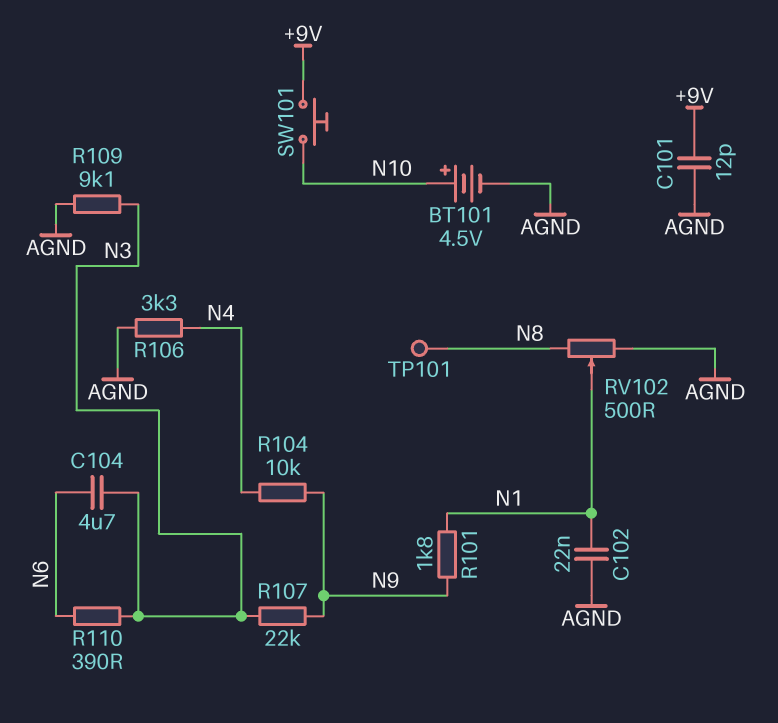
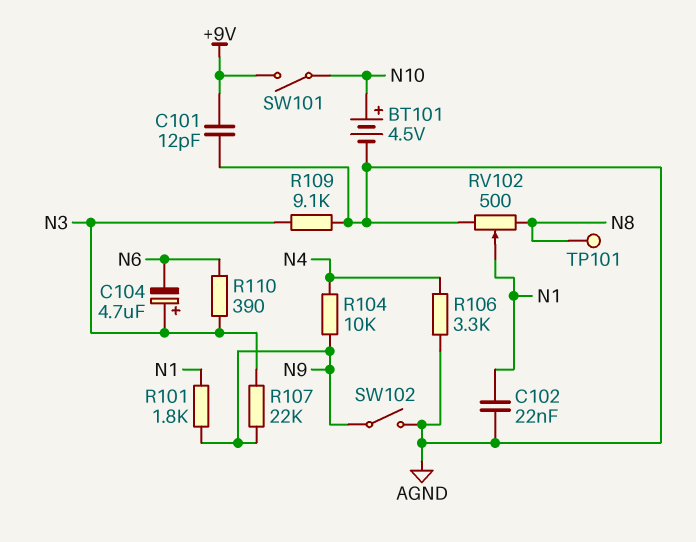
C104: 4.7uF (N3, N6) -> 4.7uF (plus N3, minus N6)
SW101: button (+9V, N10) -> switch (+9V, N10)
SW102: none -> switch (AGND, N9)

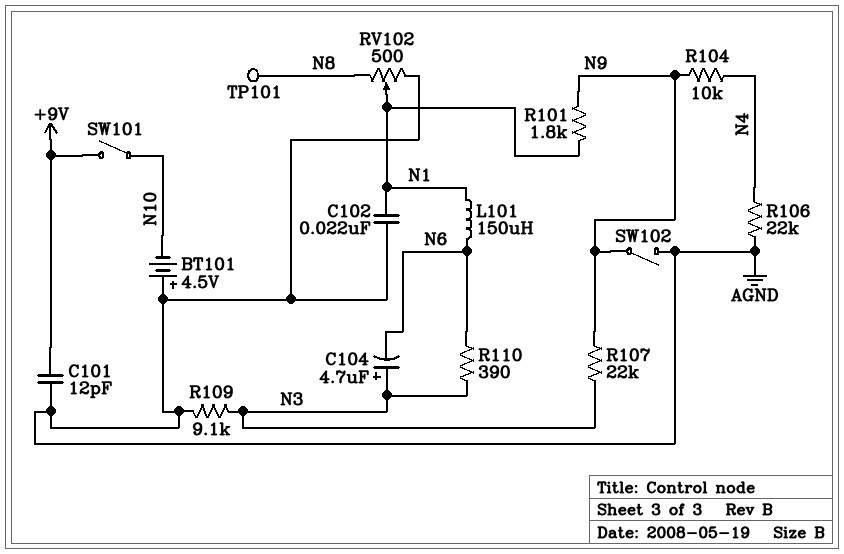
BT101: 4.5V (plus N10, minus AGND) -> 4.5V (plus AGND, minus N10)
L101: none -> 150uH (N1, N6)
R106: 3.3k (AGND, N4) -> 22k (AGND, N4)

